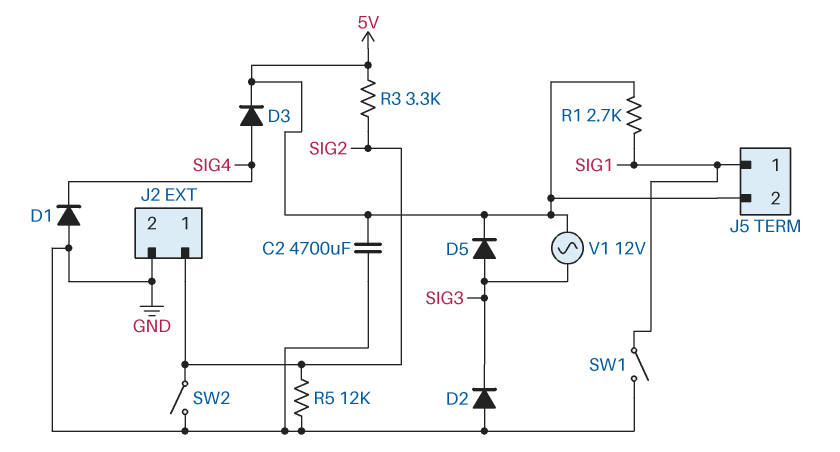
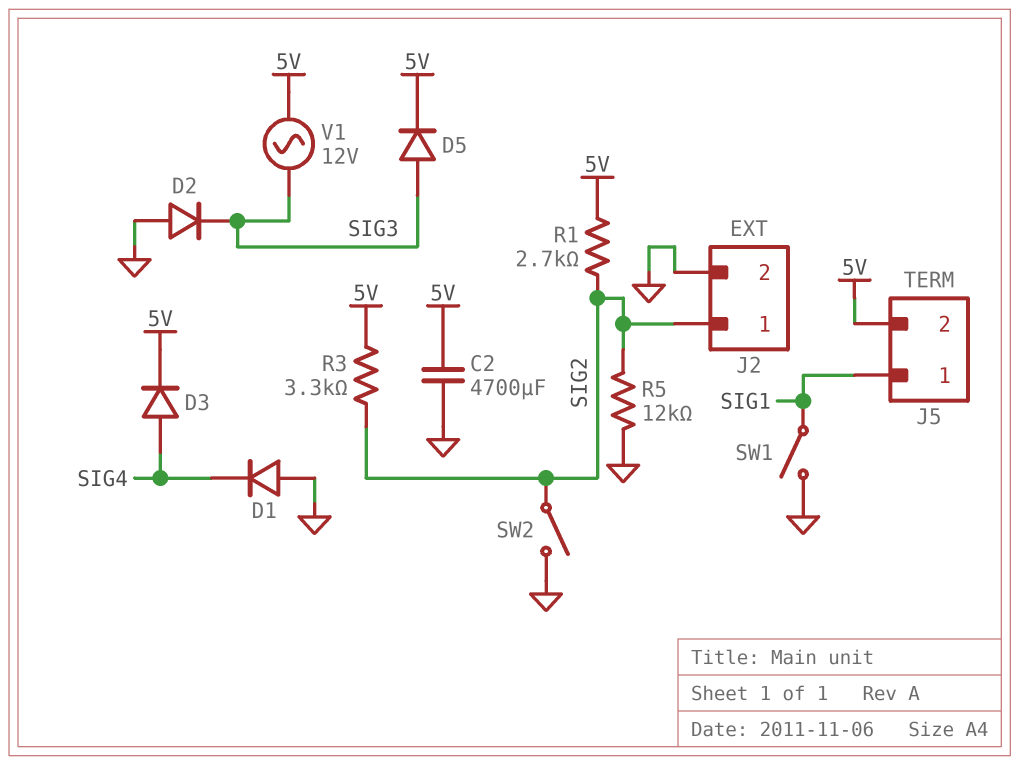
R1: 2.7k (5V, SIG1) -> 2.7k (5V, SIG2)

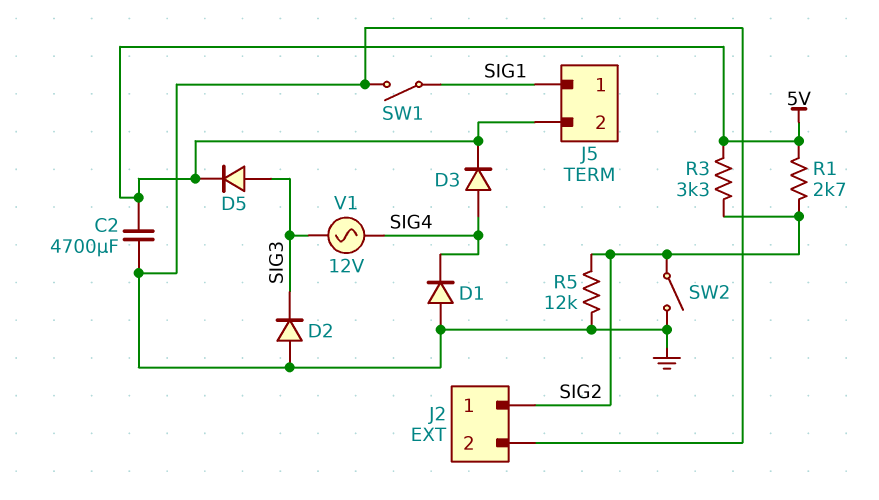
V1: AC 12V (5V, SIG3) -> AC 12V (SIG3, SIG4)

